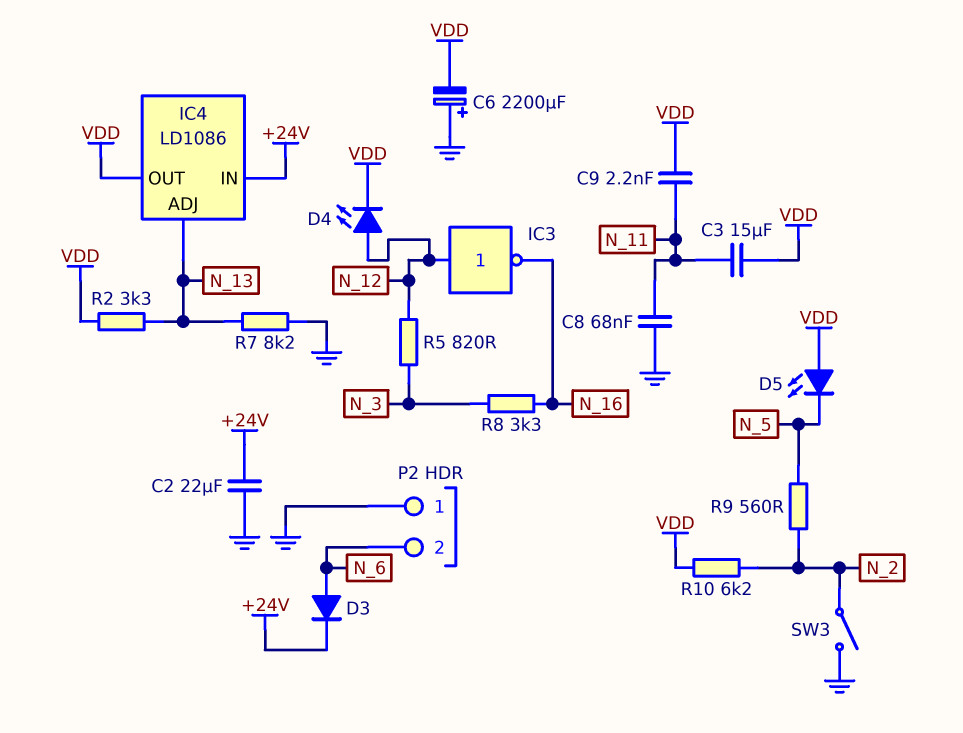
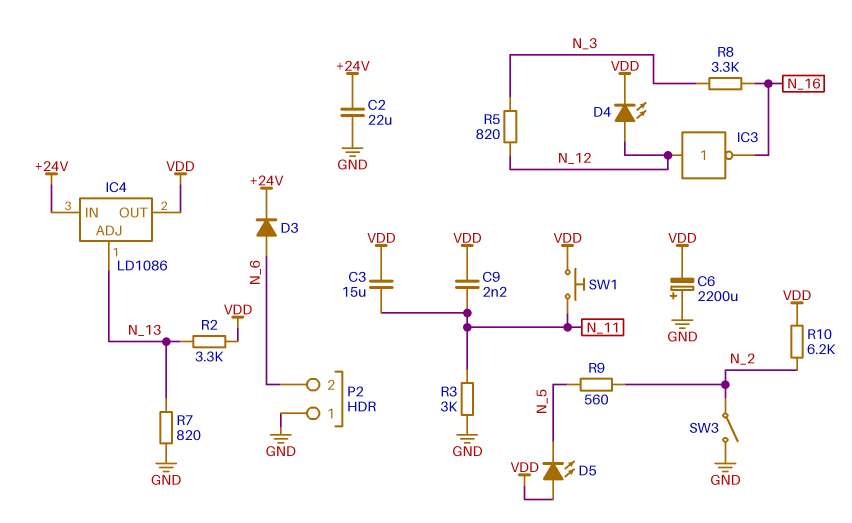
C8: 68nF (GND, N_11) -> none
R3: none -> 3k (GND, N_11)
R7: 8.2k (GND, N_13) -> 820 (GND, N_13)
SW1: none -> button (N_11, VDD)

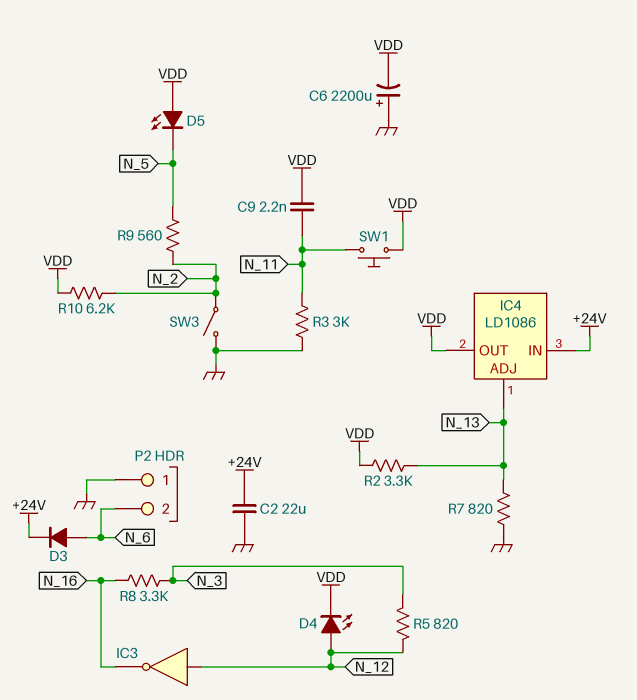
C3: 15uF (N_11, VDD) -> none

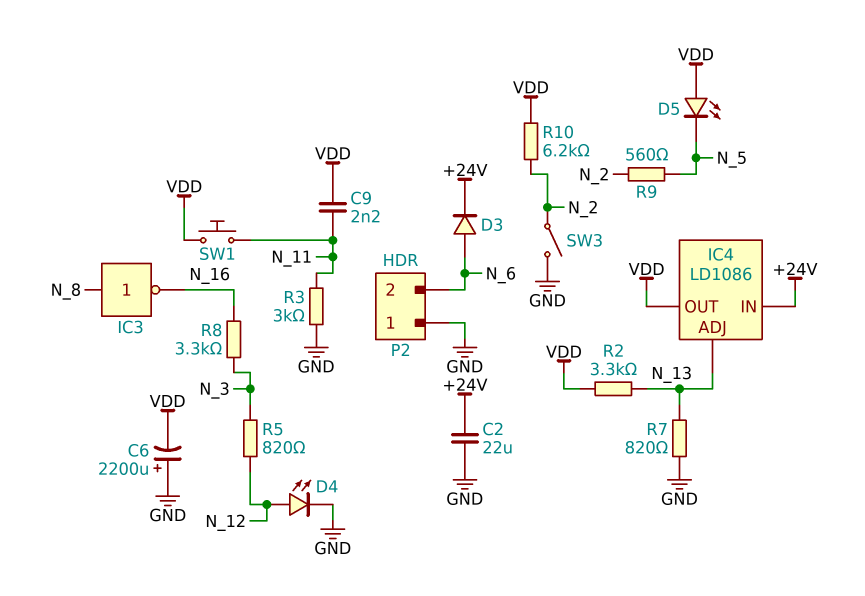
D4: LED (A N_12, K VDD) -> LED (A N_12, K GND)
IC3: NOT (in N_12, out N_16) -> NOT (in N_8, out N_16)

